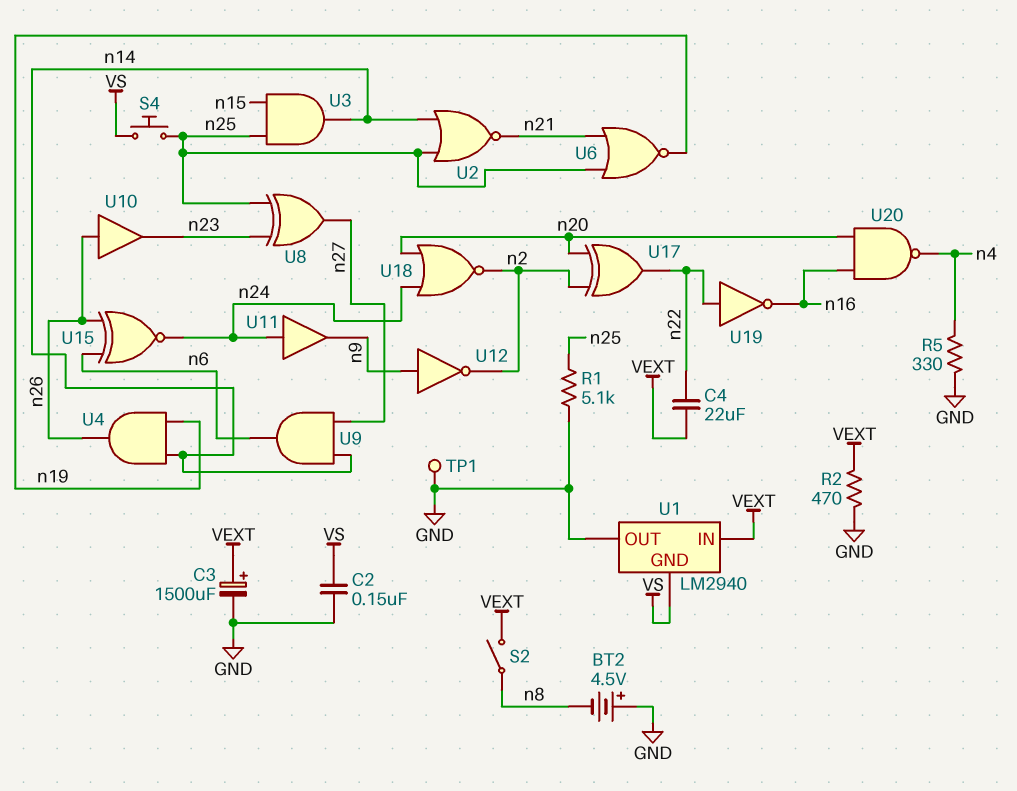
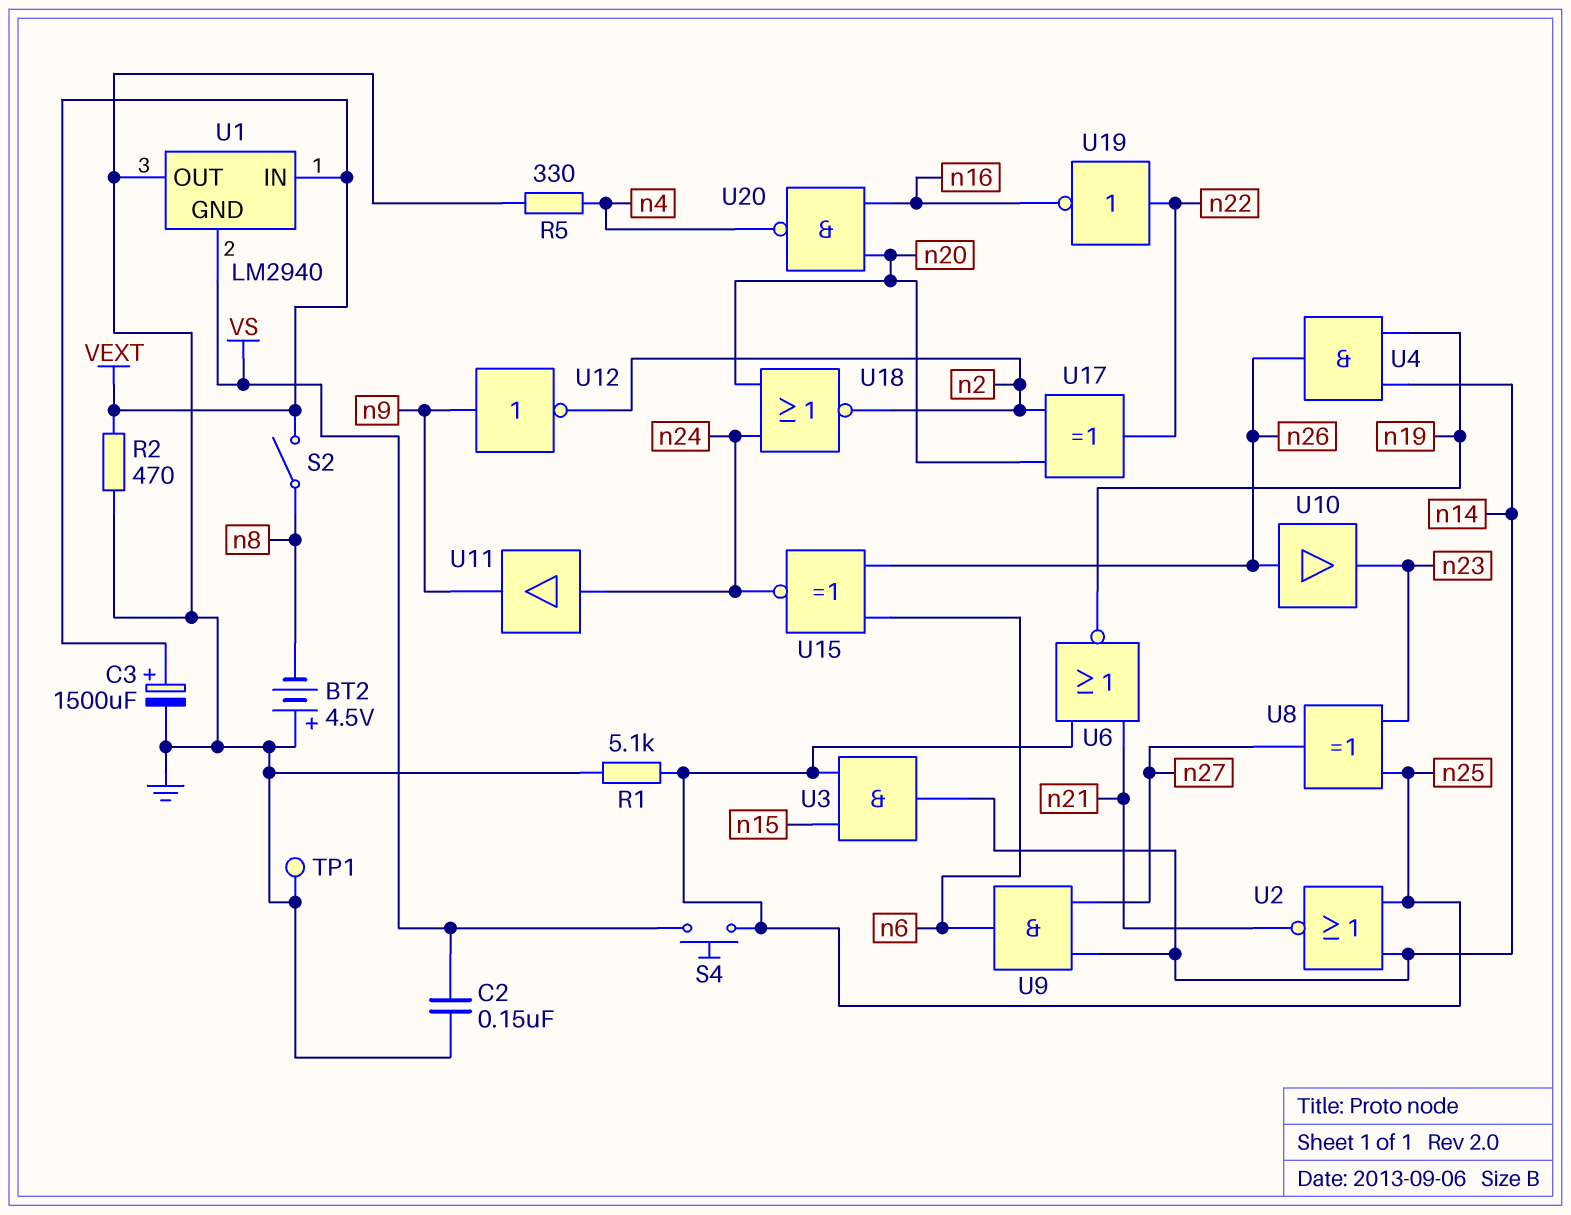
C4: 22uF (VEXT, n22) -> none

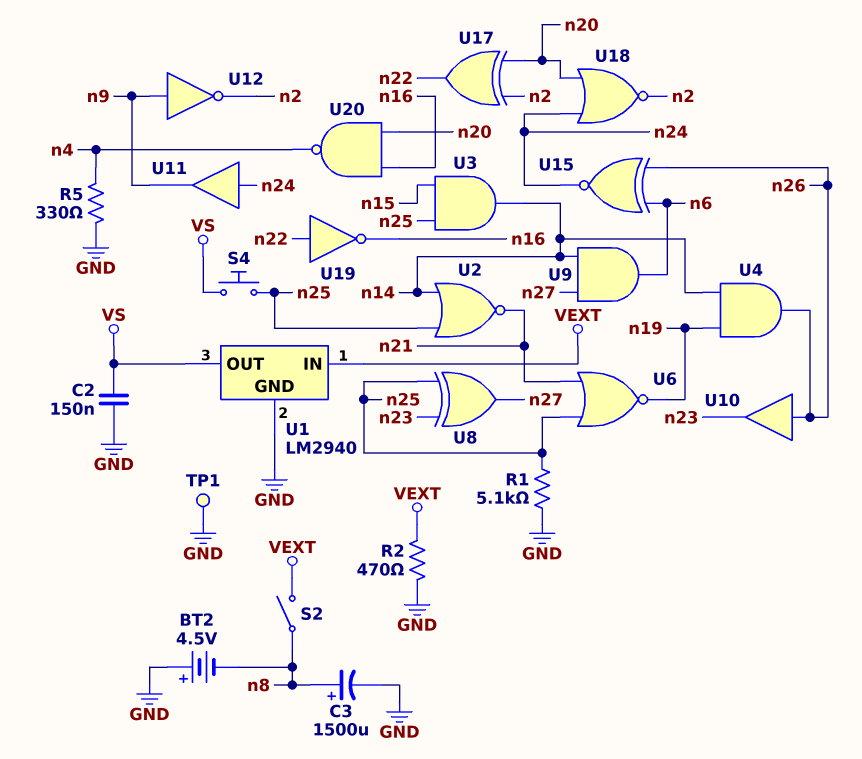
C3: 1500uF (plus VEXT, minus GND) -> 1500uF (plus n8, minus GND)
U1 pin GND: VS -> GND
U1 pin OUT: GND -> VS

